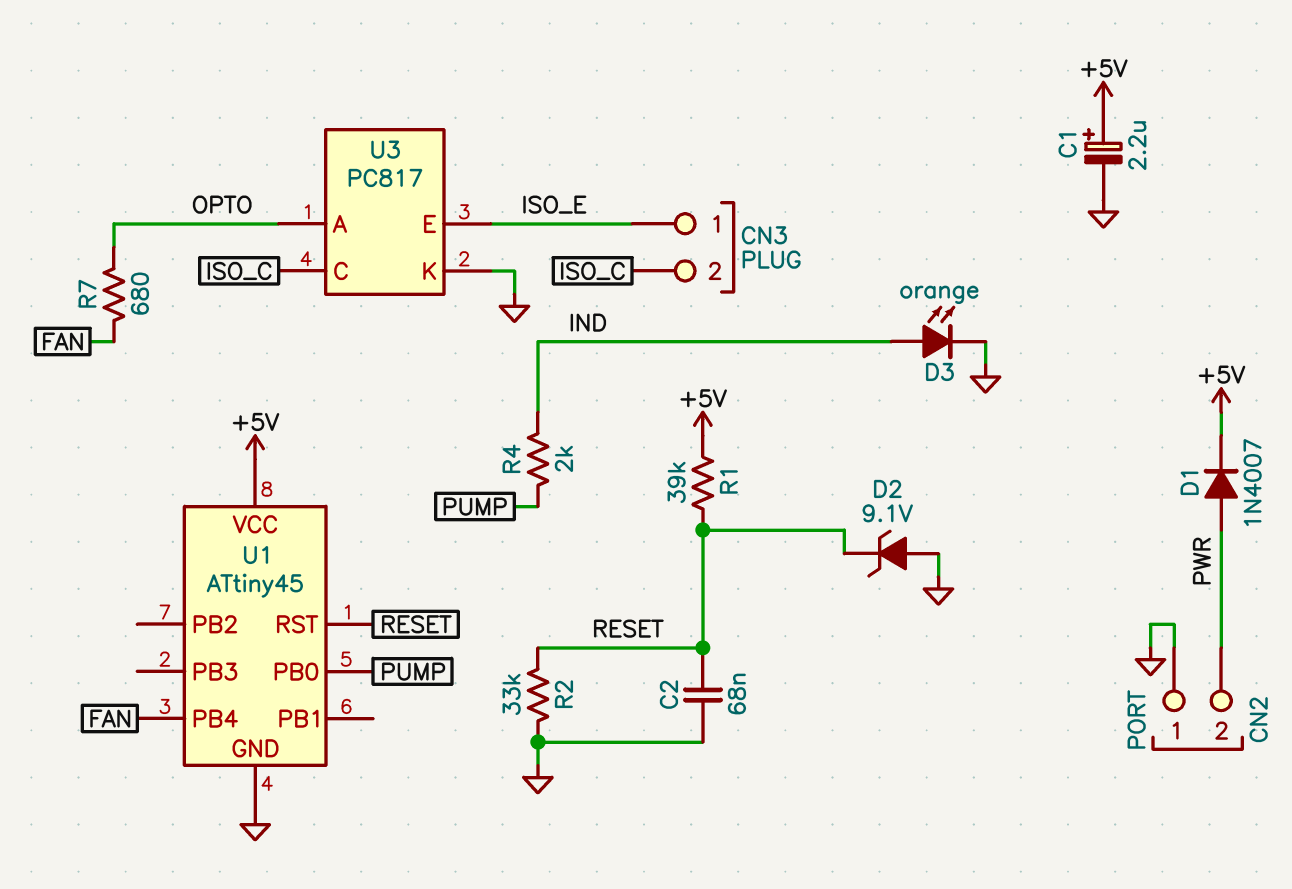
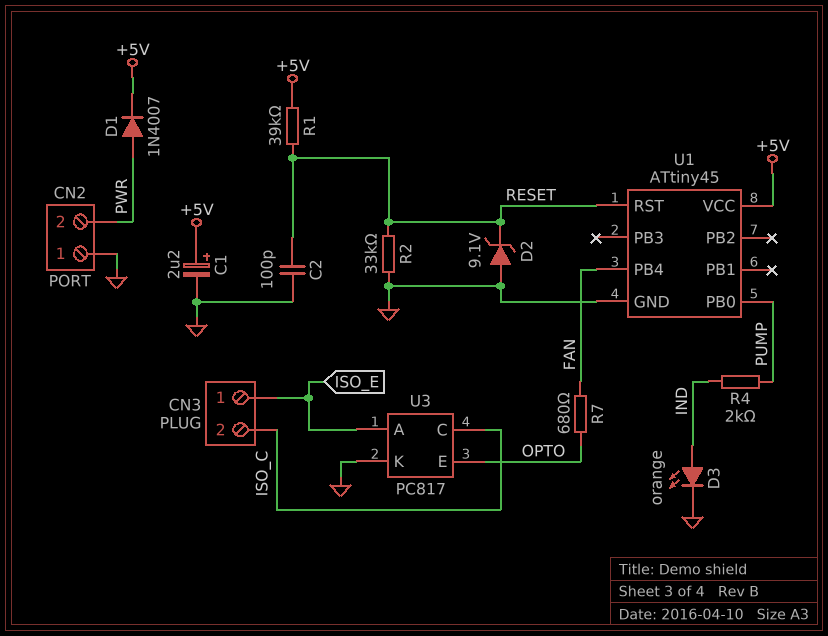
C2: 68nF (GND, RESET) -> 100pF (GND, RESET)
U3 pin A: OPTO -> ISO_E
U3 pin E: ISO_E -> OPTO

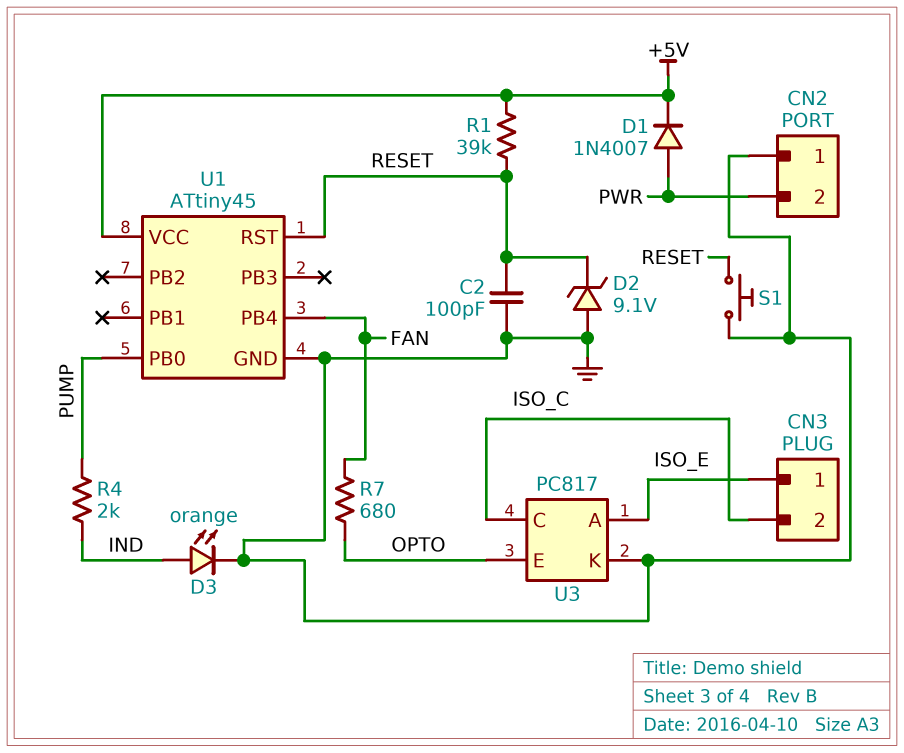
C1: 2.2uF (plus +5V, minus GND) -> none
R2: 33k (GND, RESET) -> none
S1: none -> button (GND, RESET)

